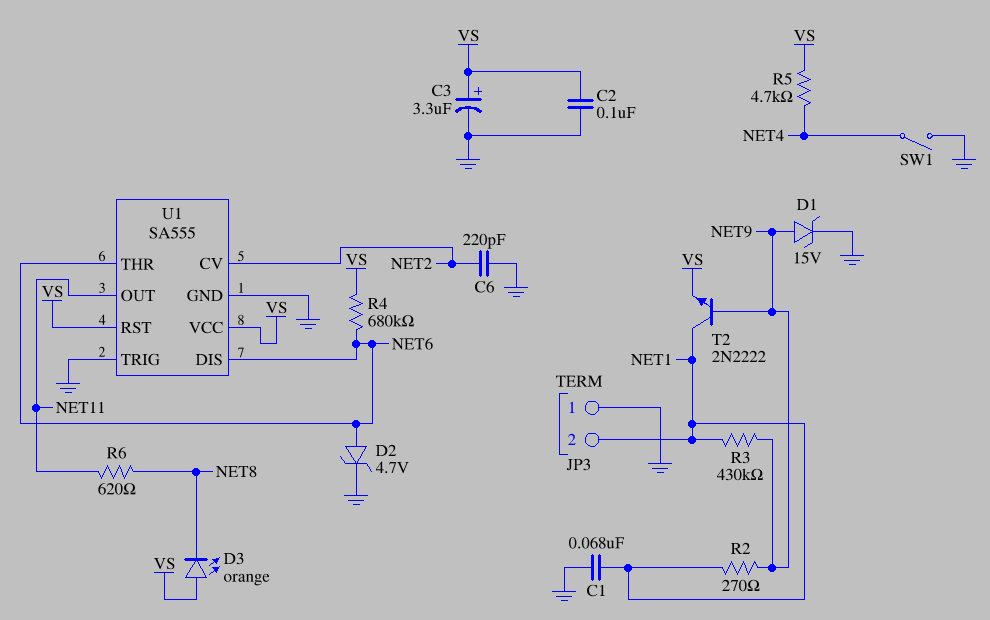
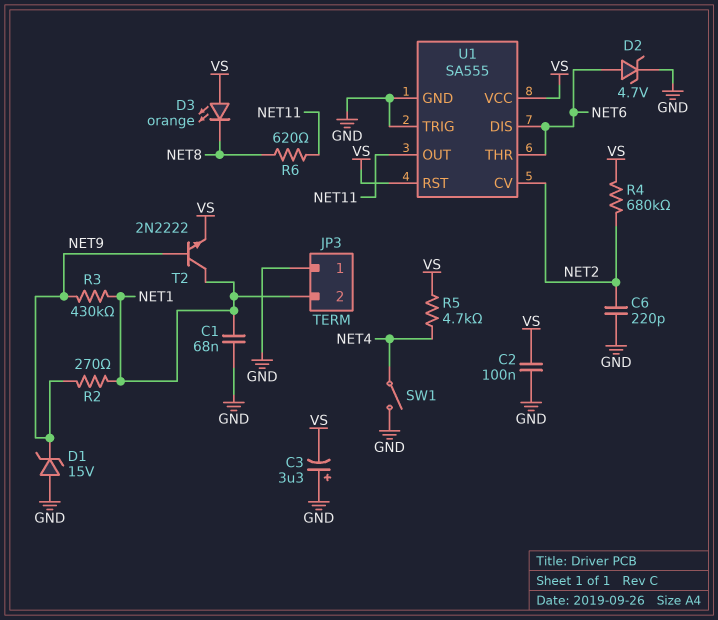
C3: 3.3uF (plus VS, minus GND) -> 3.3uF (plus GND, minus VS)
D1: zener 15V (A NET9, K GND) -> zener 15V (A GND, K NET9)
R4: 680k (NET6, VS) -> 680k (NET2, VS)

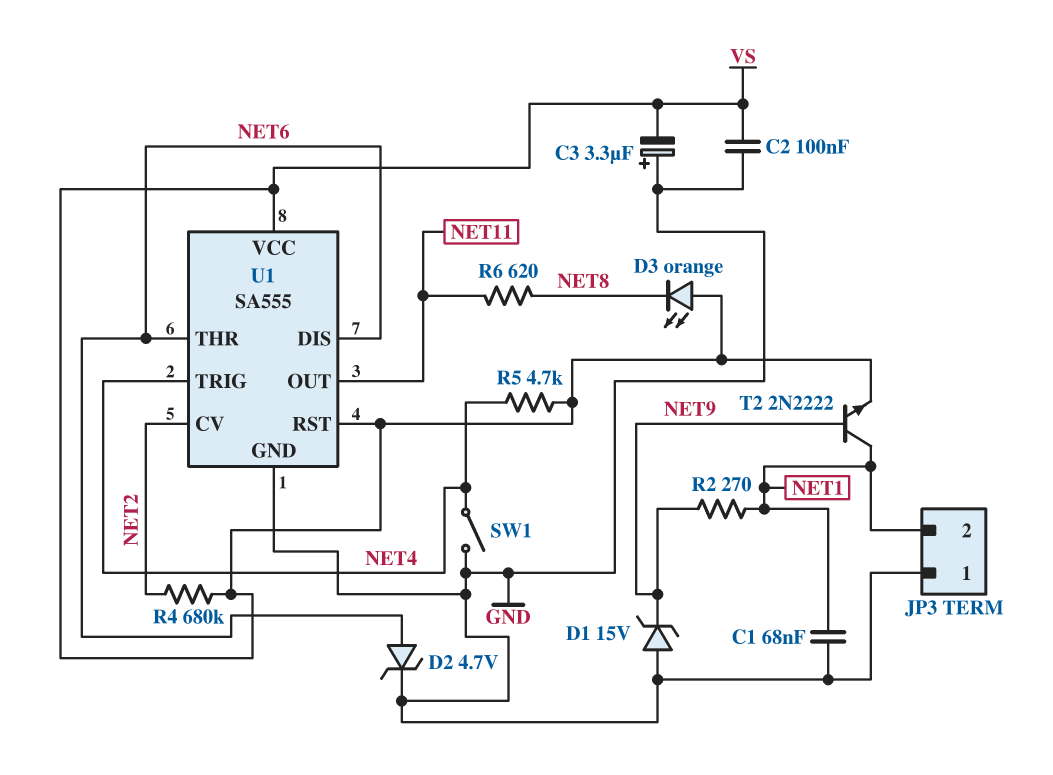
C6: 220pF (GND, NET2) -> none
R3: 430k (NET1, NET9) -> none
U1 pin TRIG: GND -> NET4

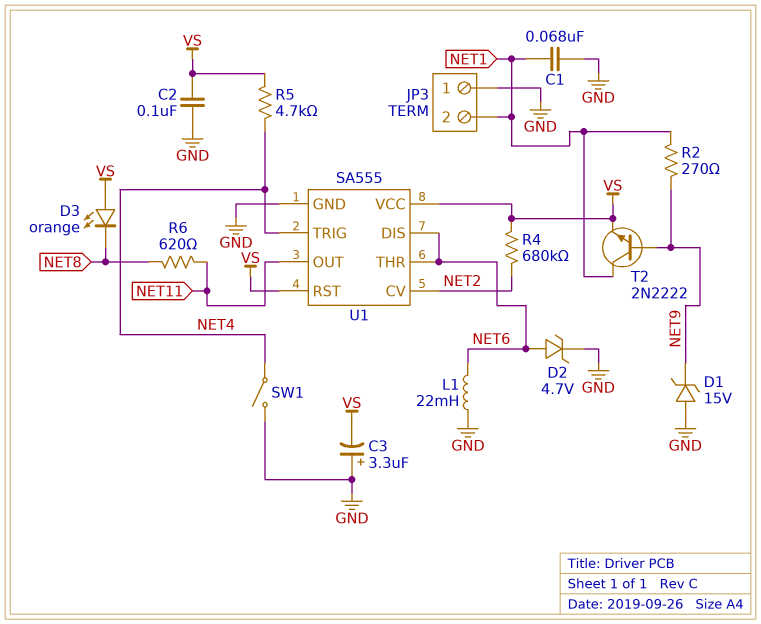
L1: none -> 22mH (GND, NET6)

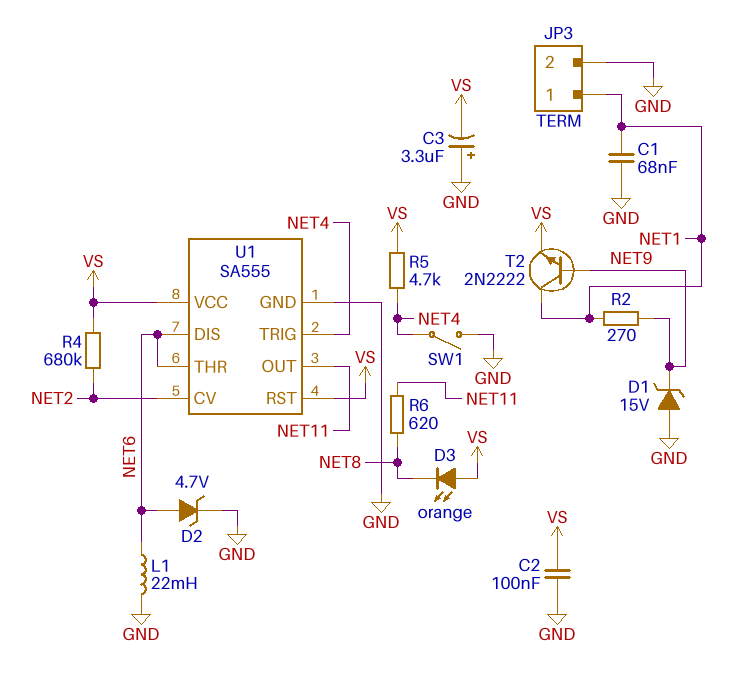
JP3 pin 1: GND -> NET1
JP3 pin 2: NET1 -> GND

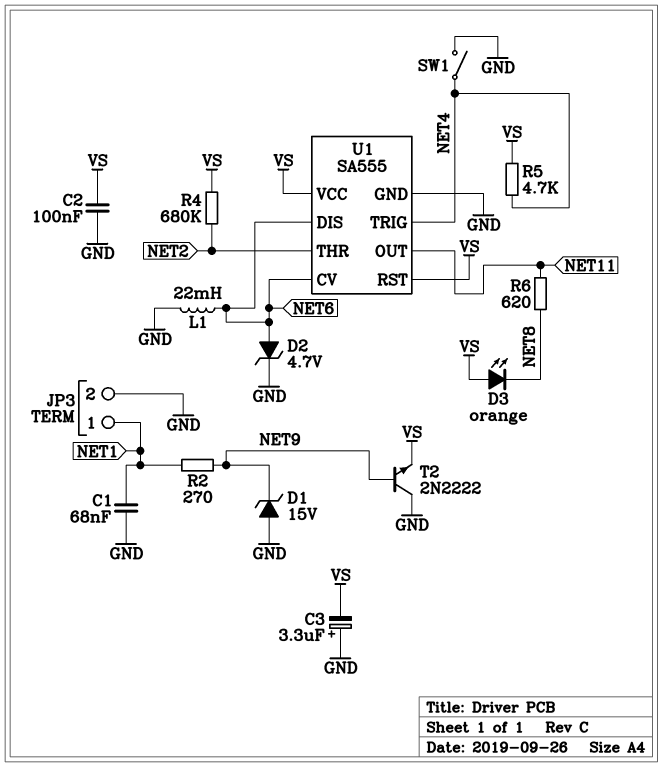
T2: NPN 2N2222 (B NET9, C NET1, E VS) -> NPN 2N2222 (B NET9, C GND, E VS)
U1 pin CV: NET2 -> NET6
U1 pin THR: NET6 -> NET2

